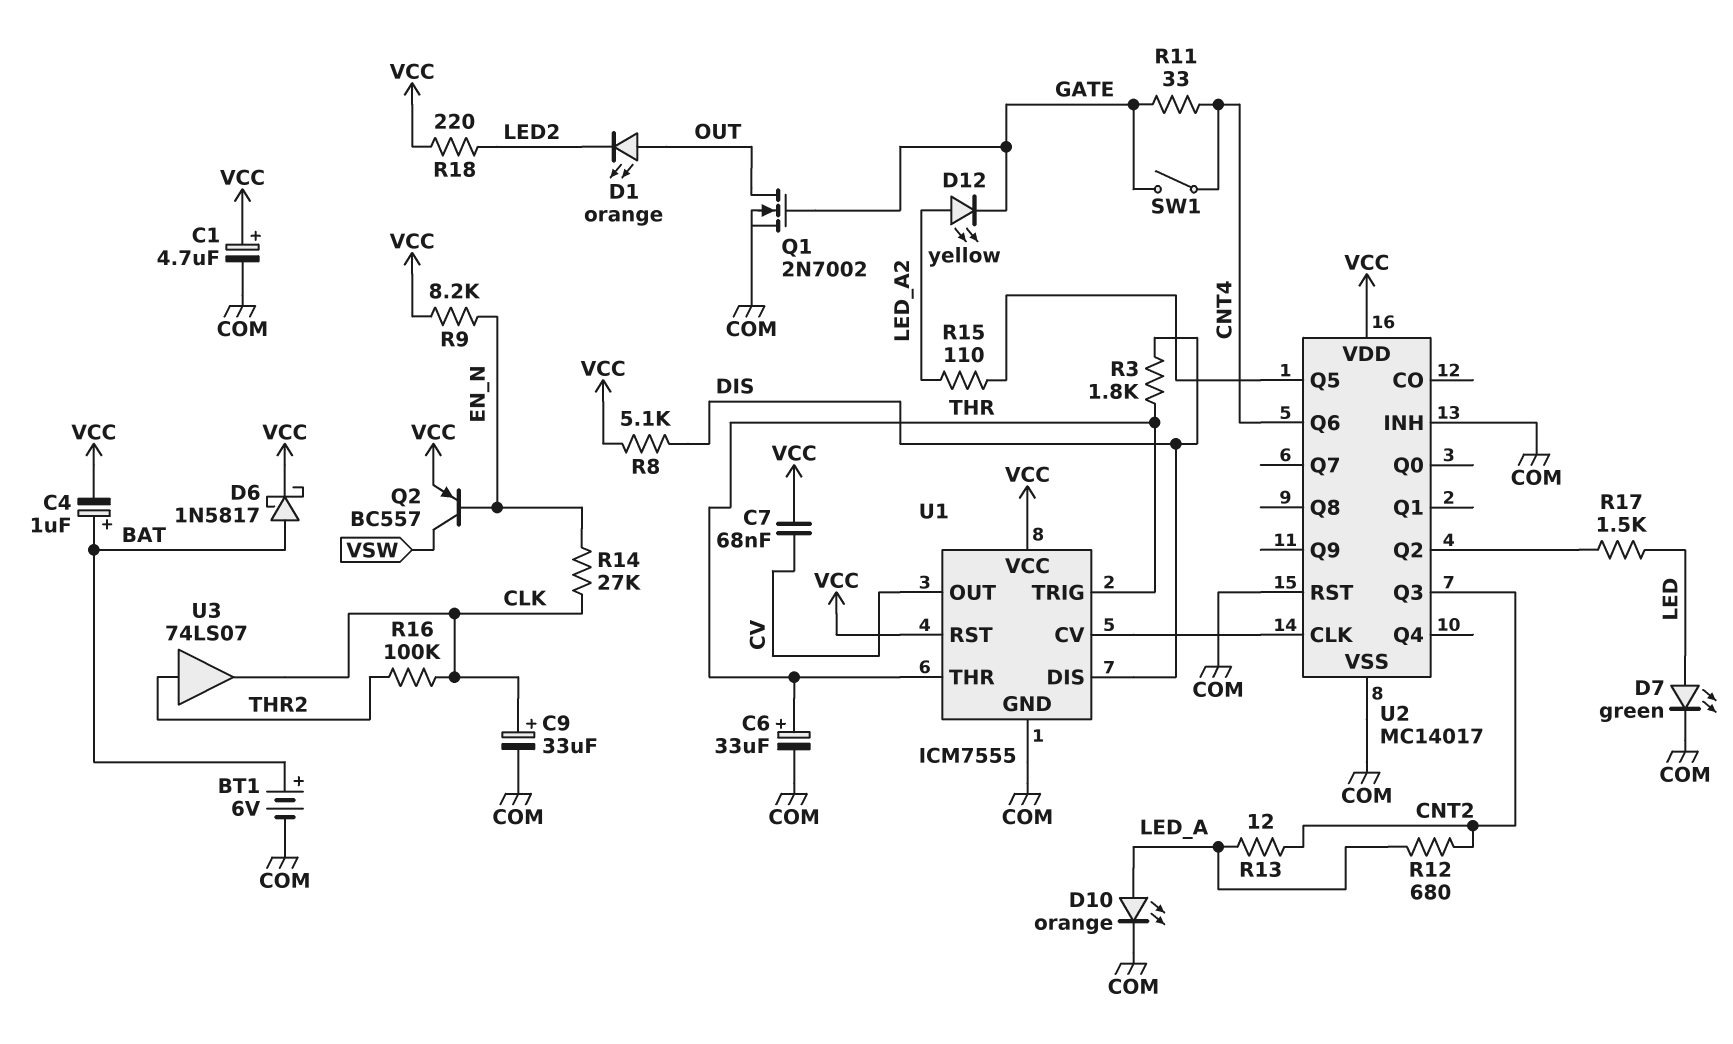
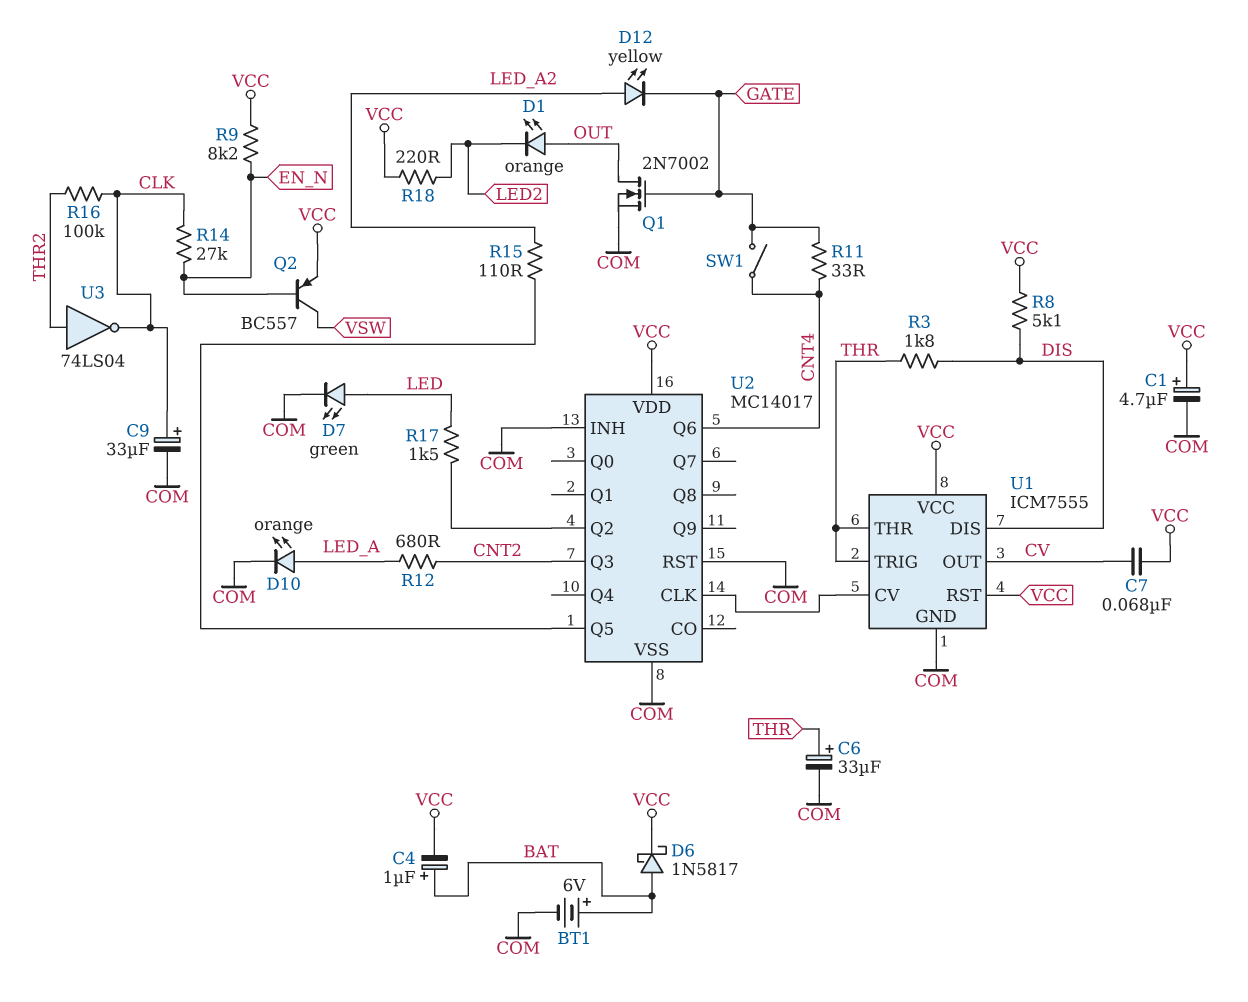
R13: 12 (CNT2, LED_A) -> none
U3: buffer 74LS07 (in THR2, out CLK) -> NOT 74LS04 (in THR2, out CLK)

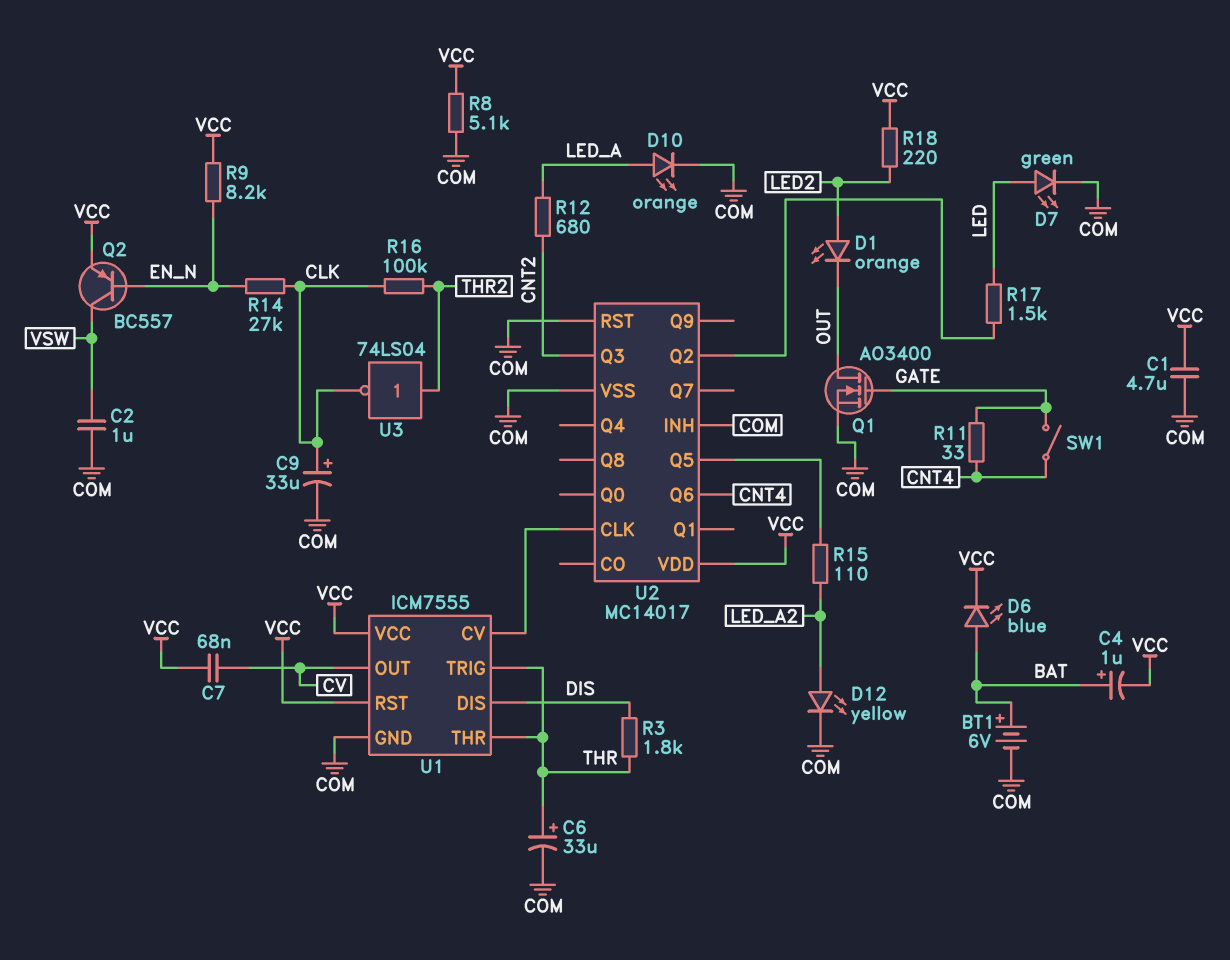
C1: 4.7uF (plus VCC, minus COM) -> 4.7uF (COM, VCC)
C2: none -> 1uF (COM, VSW)
D1: LED orange (A OUT, K LED2) -> LED orange (A LED2, K OUT)
D6: schottky 1N5817 (A BAT, K VCC) -> LED blue (A BAT, K VCC)
D12: LED yellow (A LED_A2, K GATE) -> LED yellow (A LED_A2, K COM)
Q1: NMOS 2N7002 (G GATE, D OUT, S COM) -> NMOS AO3400 (G GATE, D OUT, S COM)
R8: 5.1k (DIS, VCC) -> 5.1k (COM, VCC)

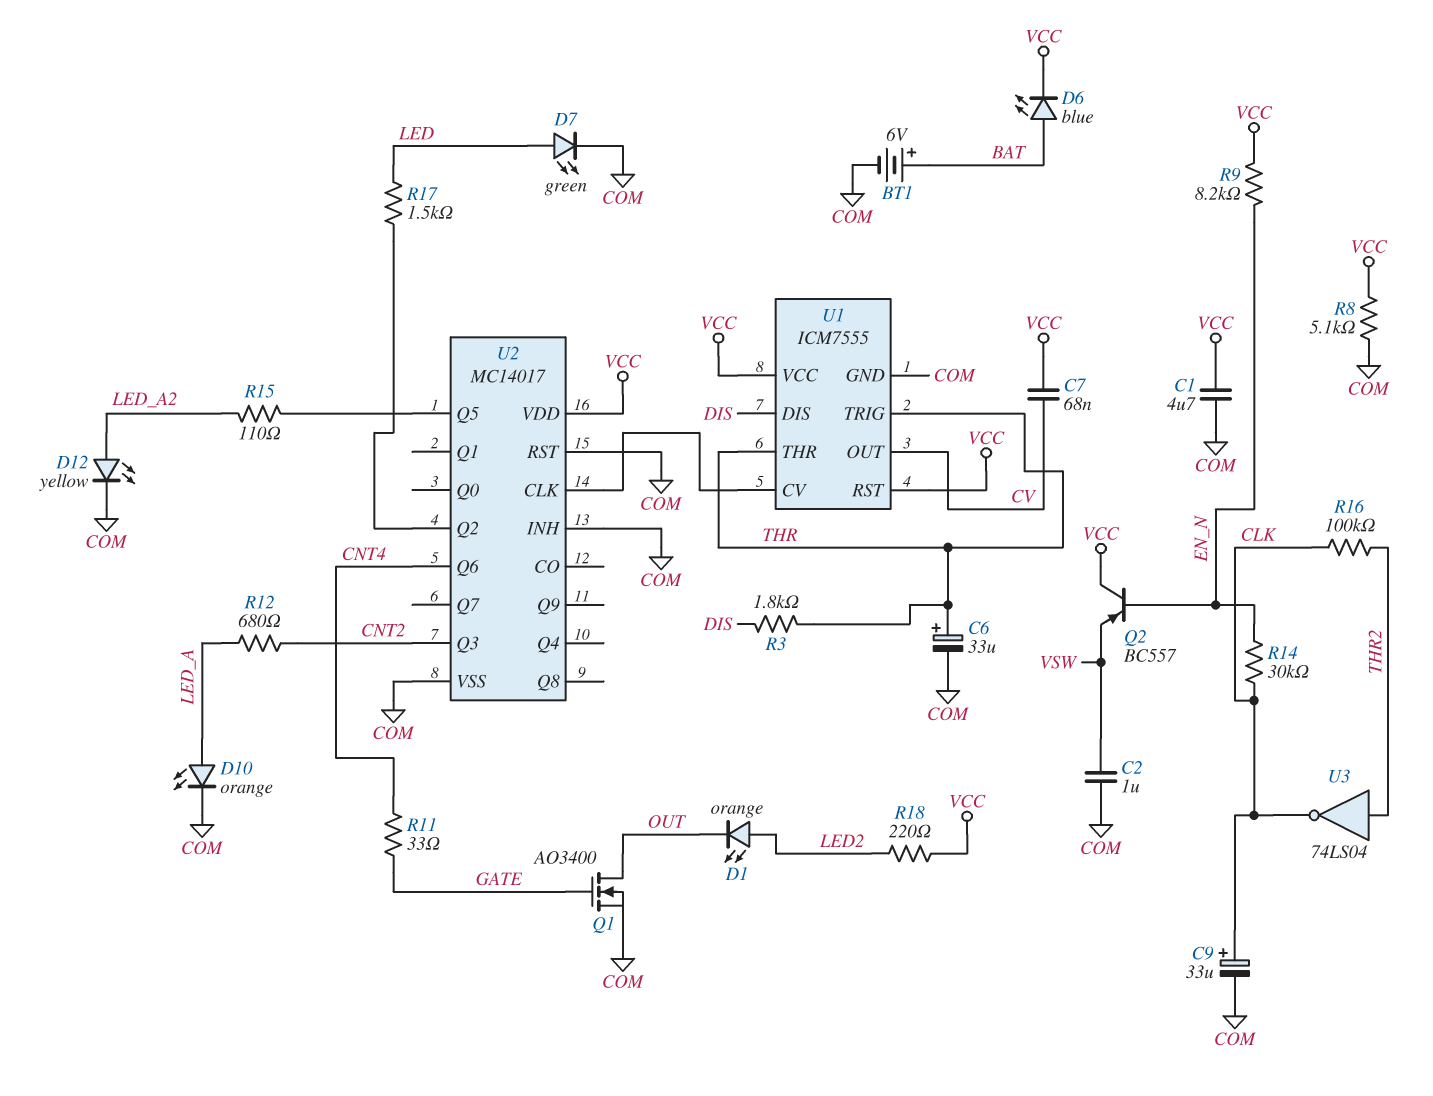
C4: 1uF (plus BAT, minus VCC) -> none
Q2: PNP BC557 (B EN_N, C VSW, E VCC) -> PNP BC557 (B EN_N, C VCC, E VSW)
R14: 27k (CLK, EN_N) -> 30k (CLK, EN_N)
SW1: switch (CNT4, GATE) -> none

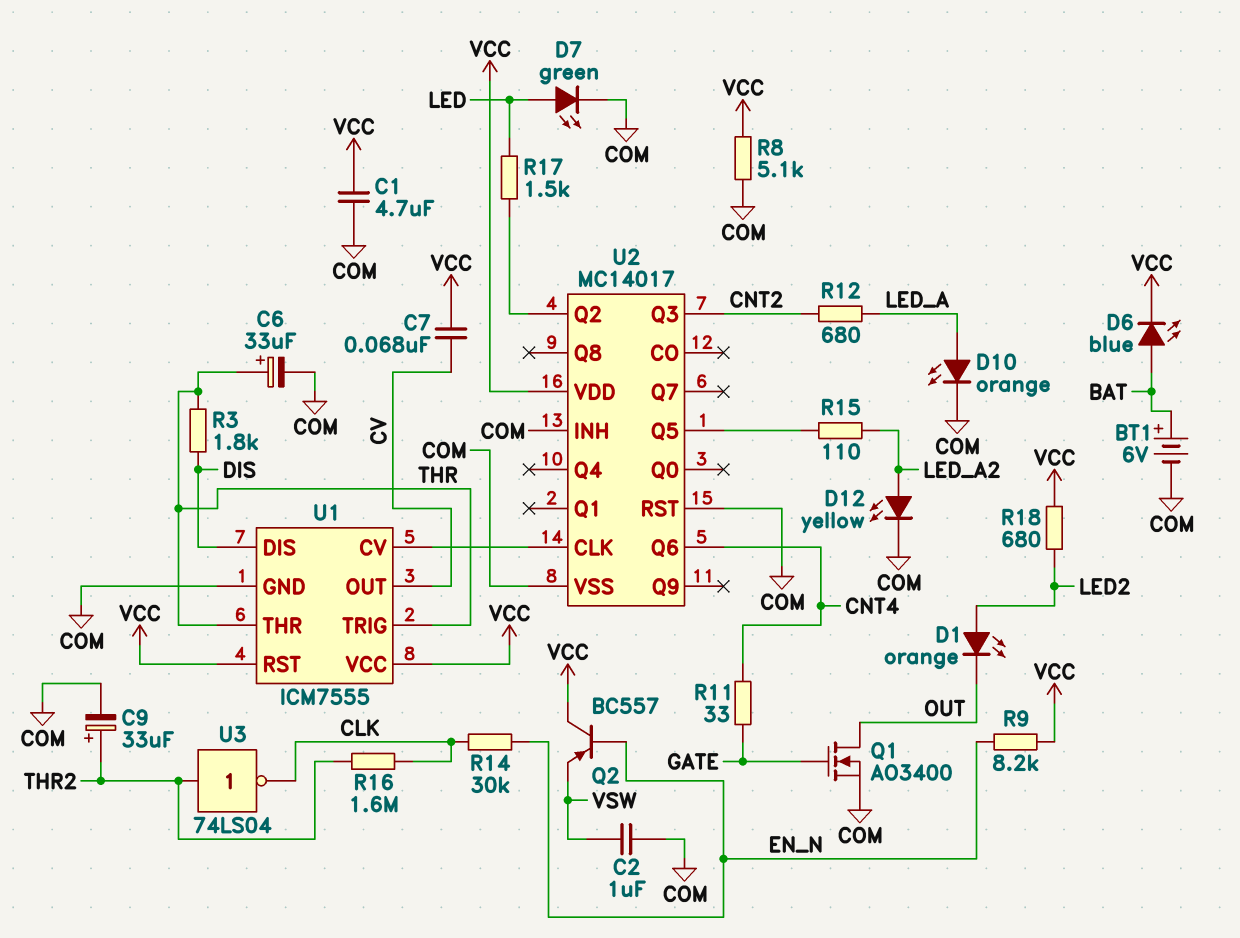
C9: 33uF (plus CLK, minus COM) -> 33uF (plus THR2, minus COM)
R16: 100k (CLK, THR2) -> 1.6M (CLK, THR2)
R18: 220 (LED2, VCC) -> 680 (LED2, VCC)

